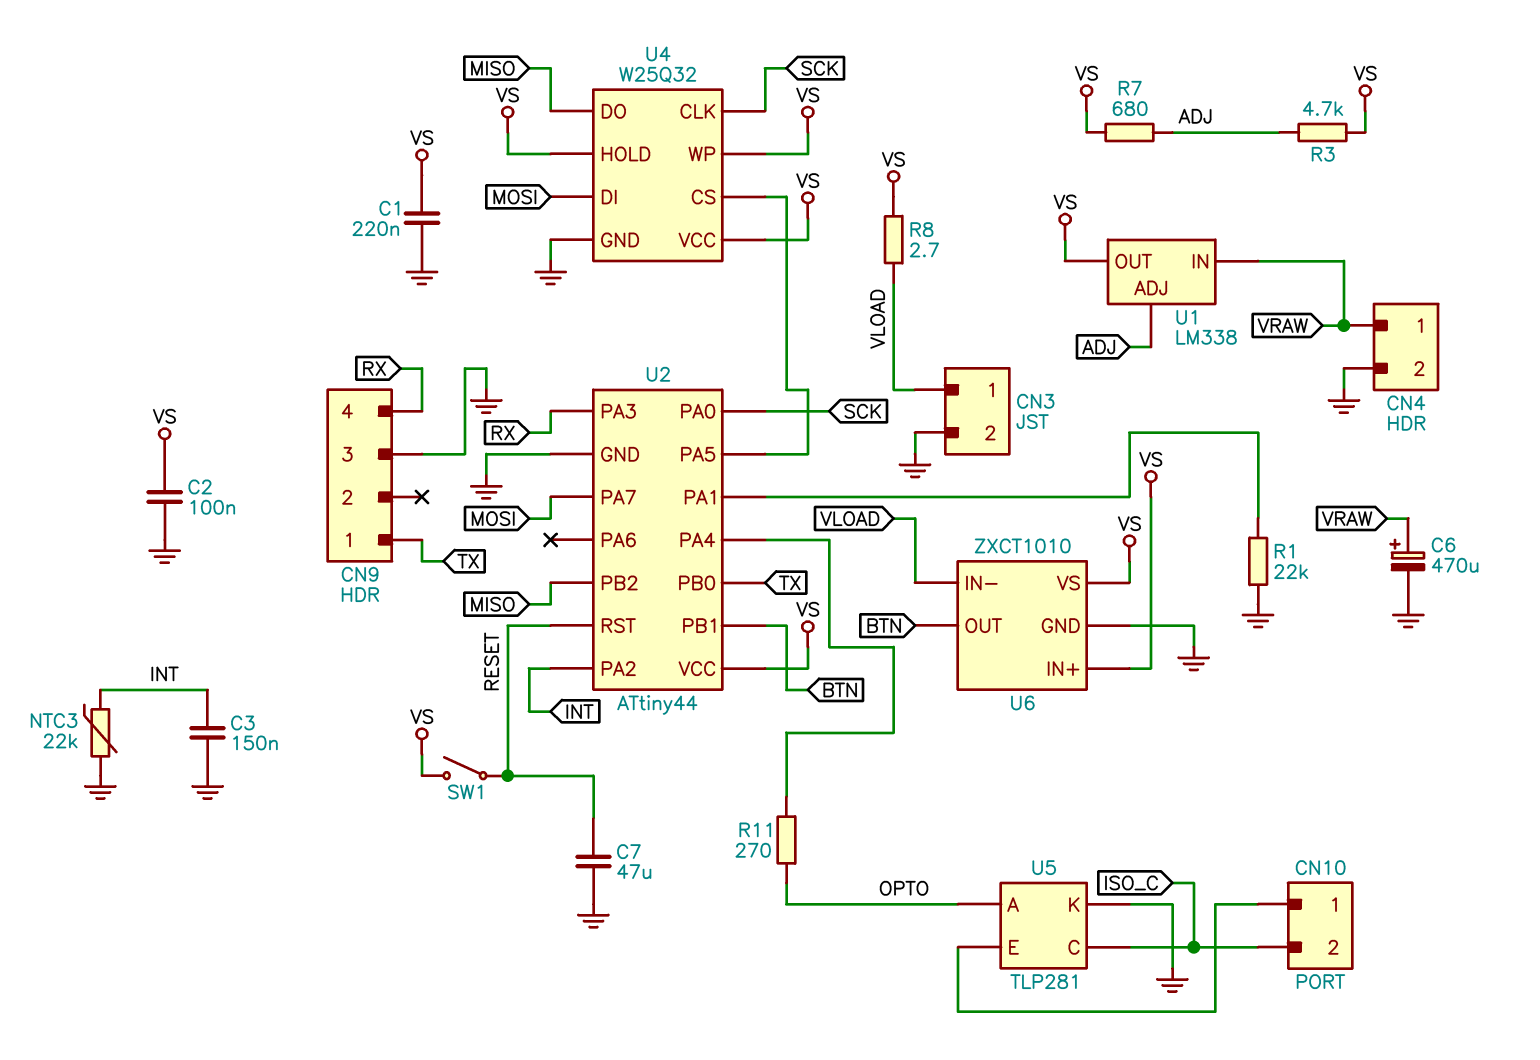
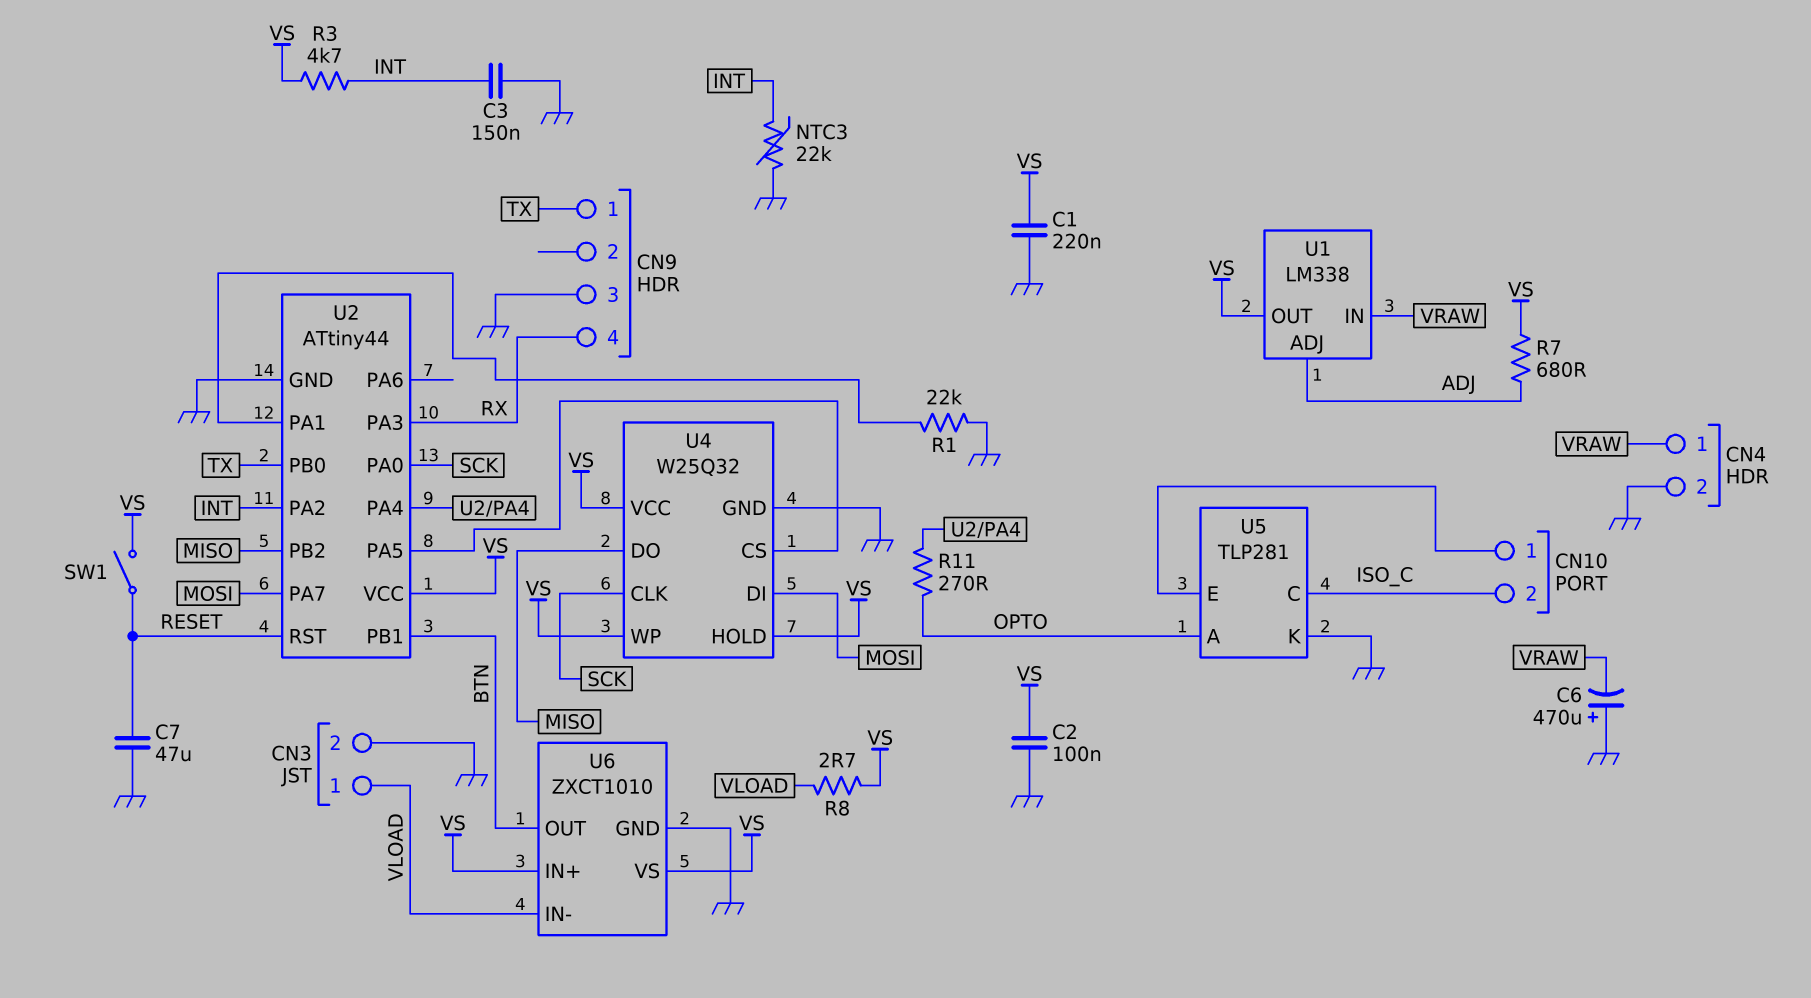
C6: 470uF (plus VRAW, minus GND) -> 470uF (plus GND, minus VRAW)
R3: 4.7k (ADJ, VS) -> 4.7k (INT, VS)

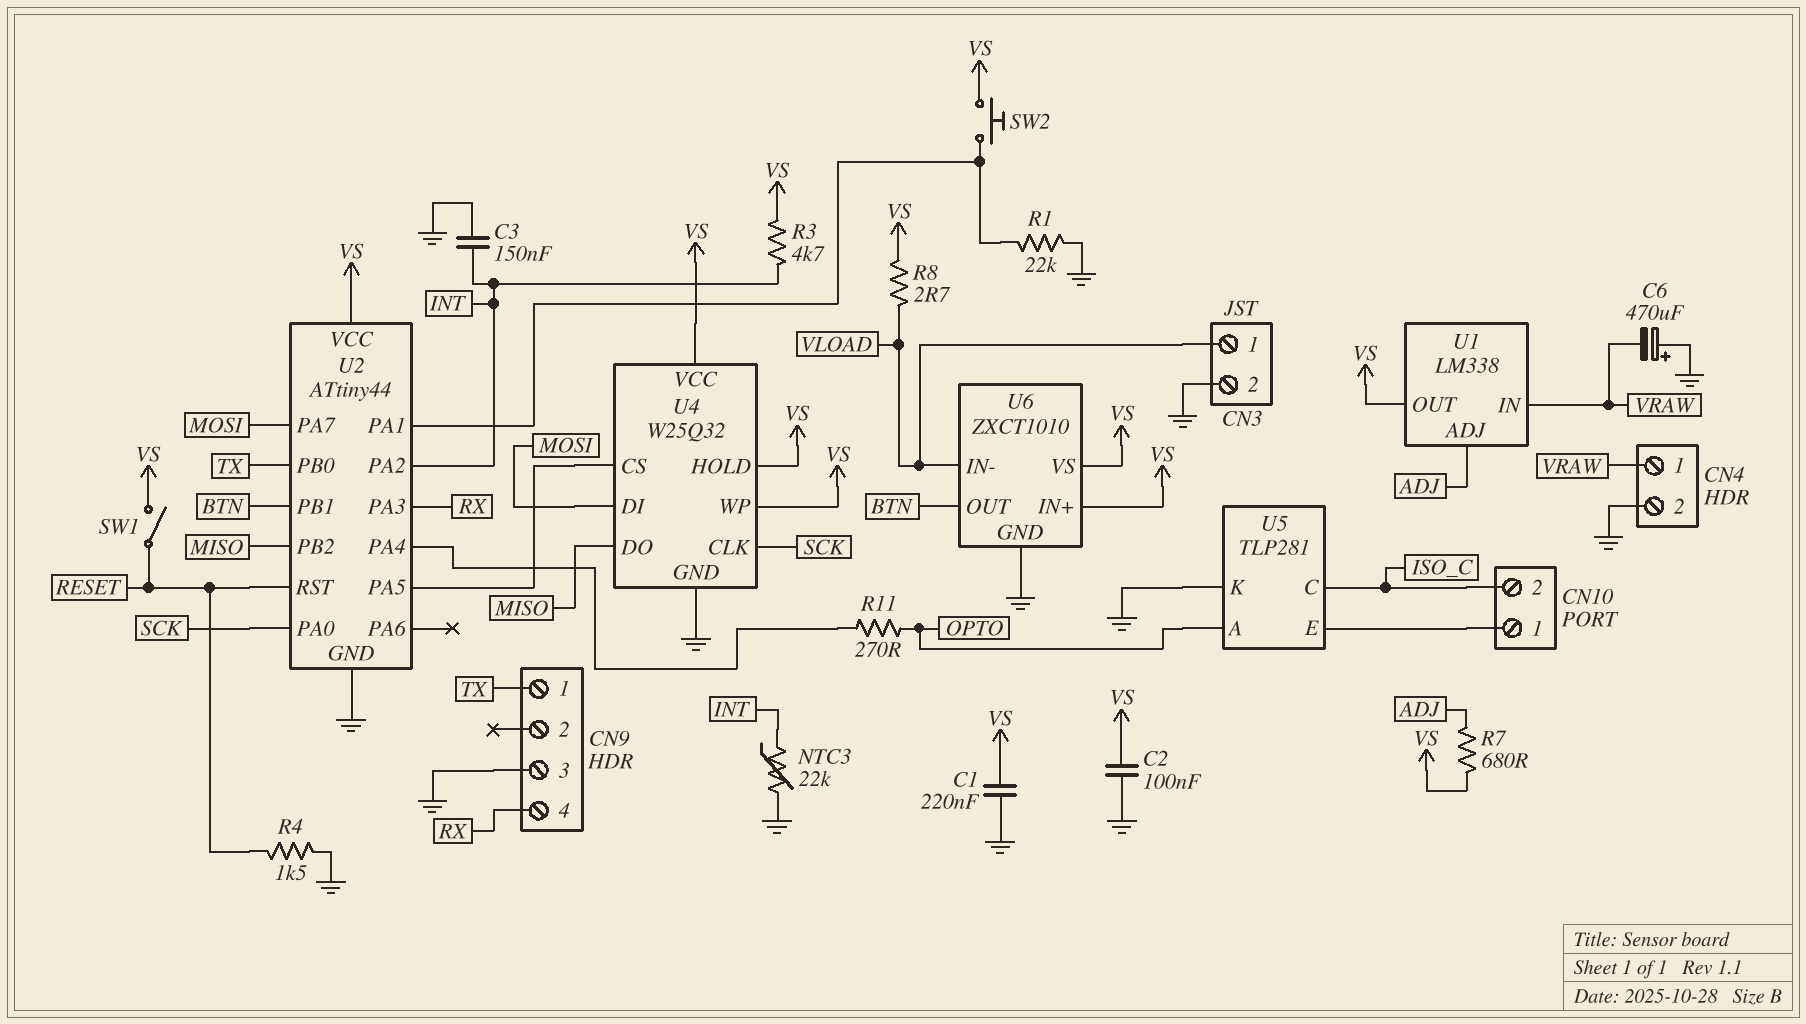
C7: 47uF (GND, RESET) -> none
R4: none -> 1.5k (GND, RESET)
SW2: none -> button (U2/PA1, VS)

